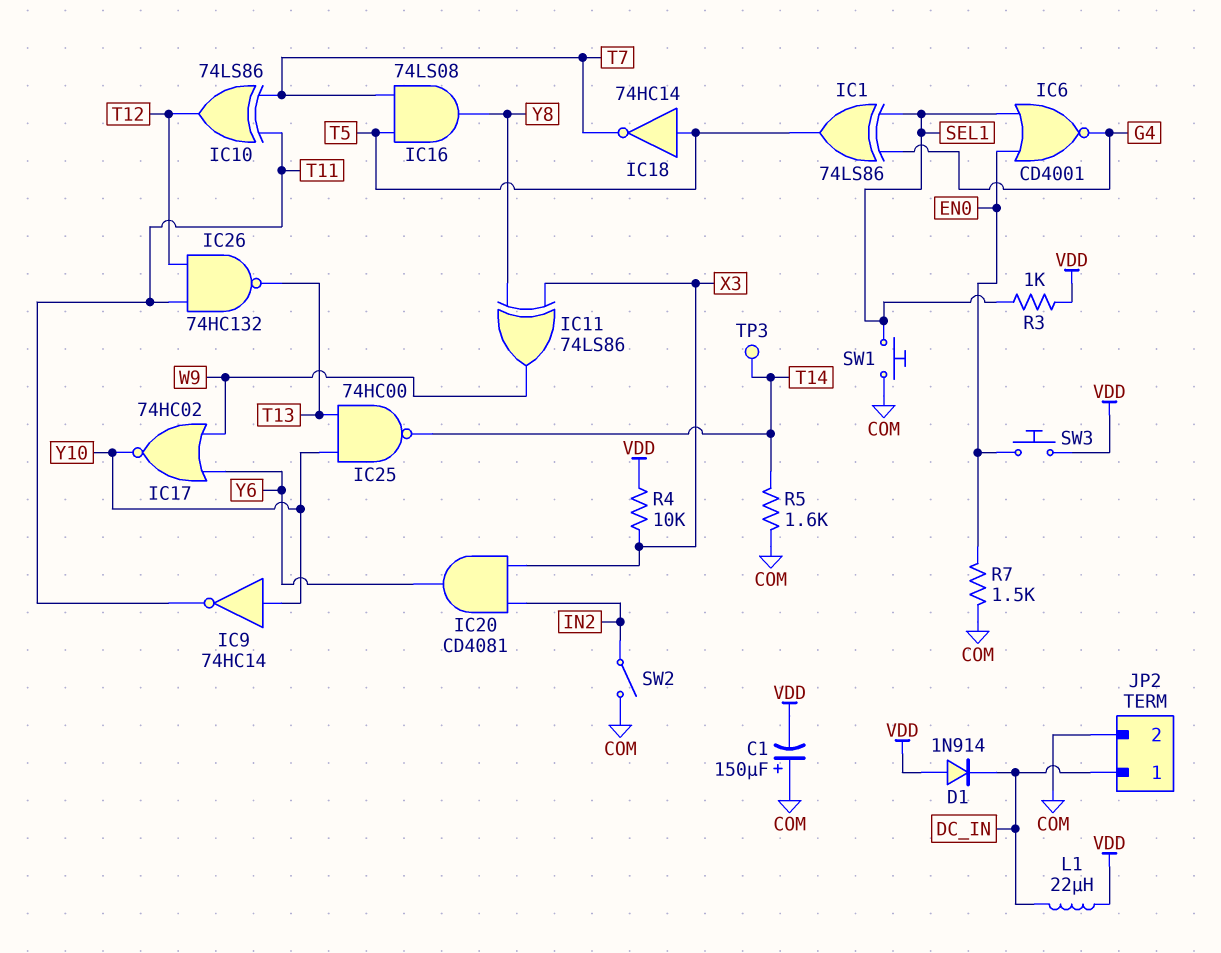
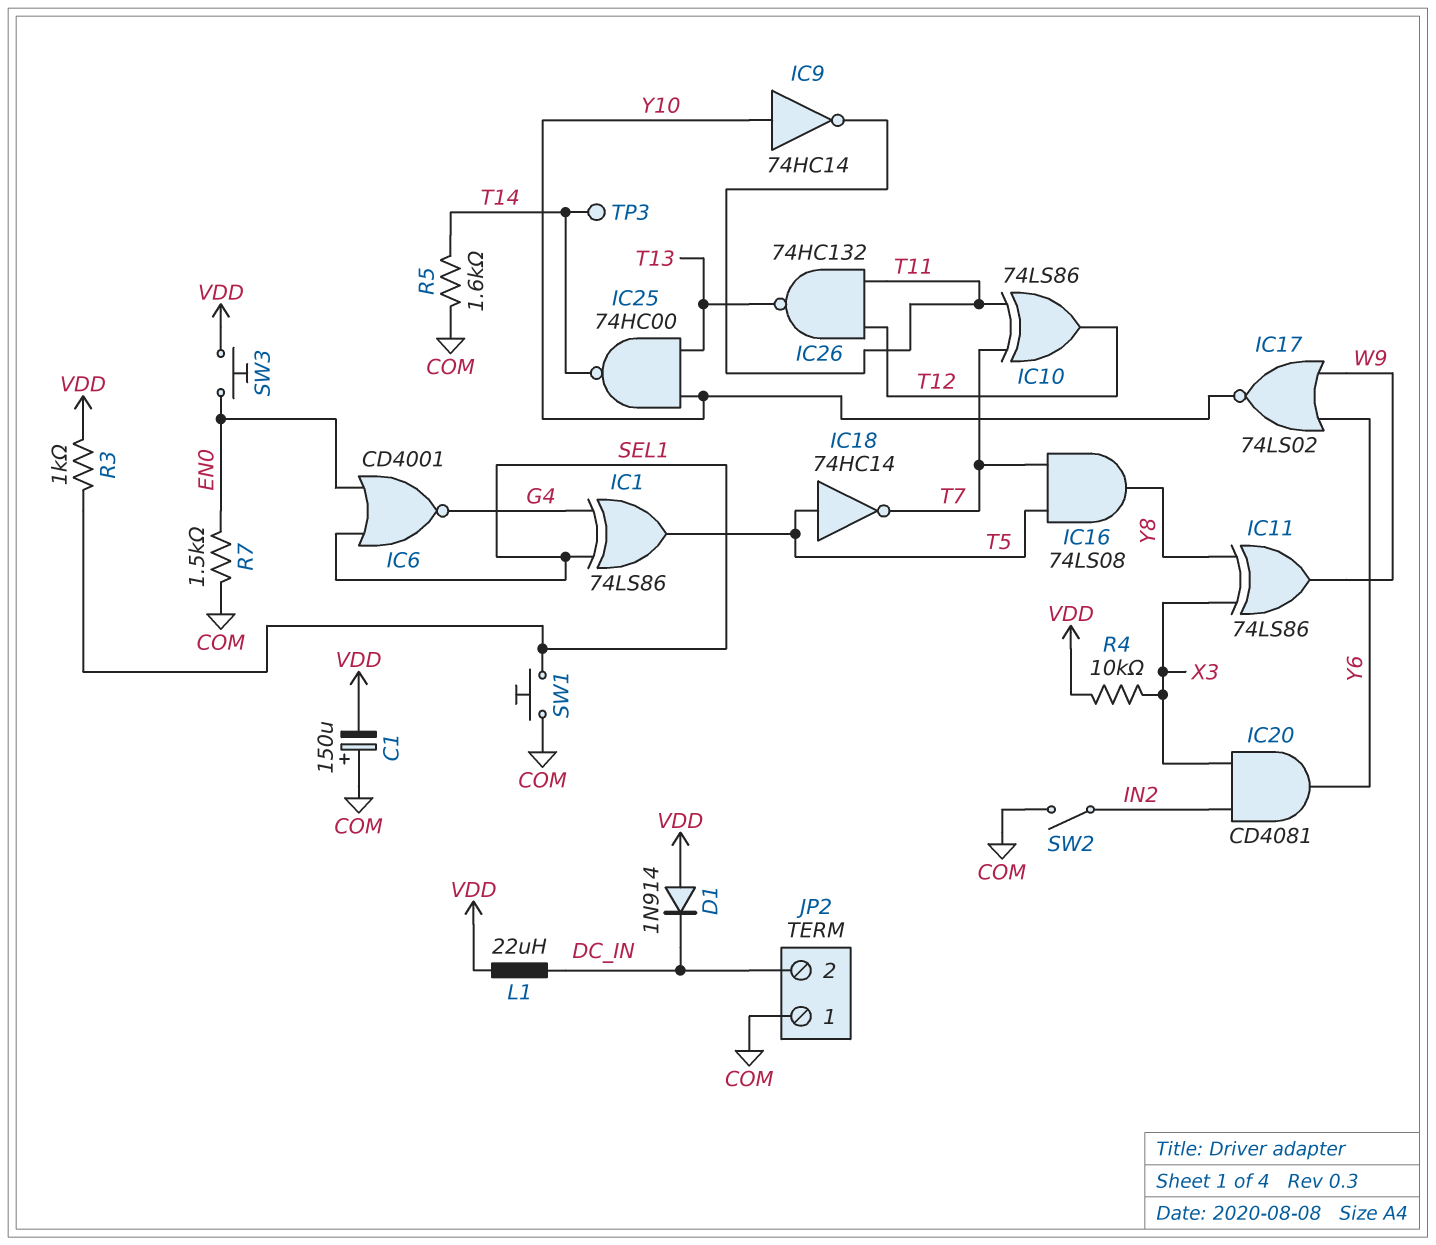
IC17: NOR 74HC02 (in W9, in Y6, out Y10) -> NOR 74LS02 (in W9, in Y6, out Y10)
JP2 pin 1: DC_IN -> COM
JP2 pin 2: COM -> DC_IN

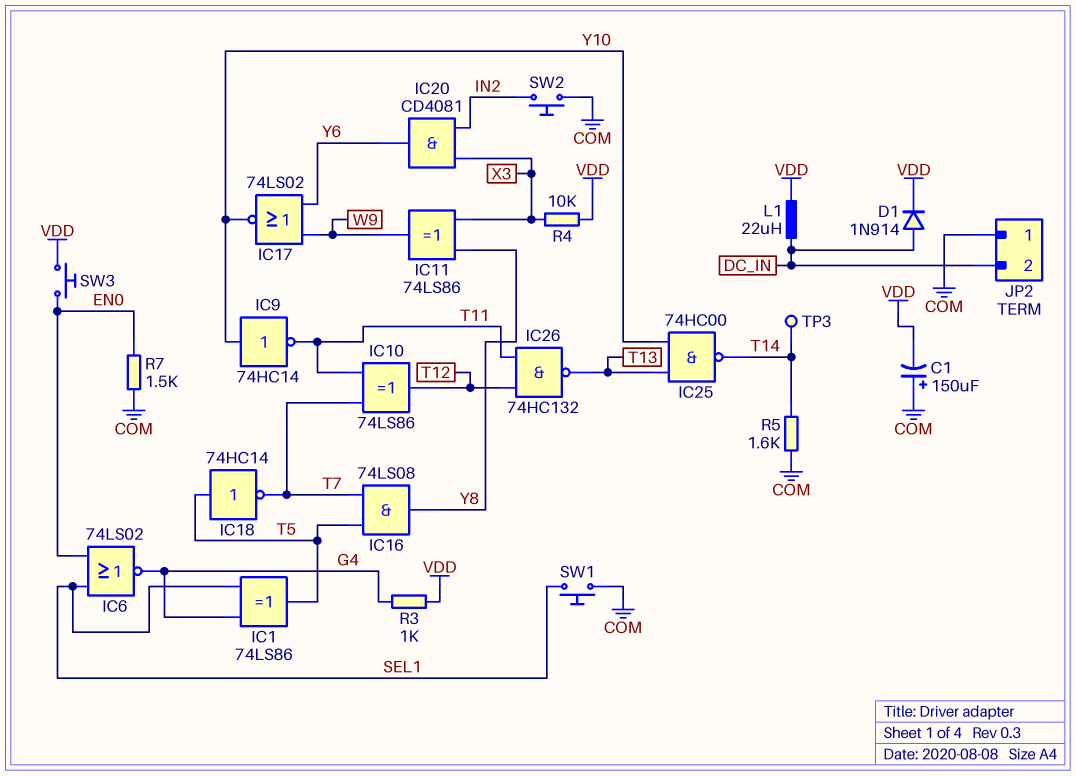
D1: diode 1N914 (A VDD, K DC_IN) -> diode 1N914 (A DC_IN, K VDD)
IC6: NOR CD4001 (in EN0, in SEL1, out G4) -> NOR 74LS02 (in EN0, in SEL1, out G4)
R3: 1k (SEL1, VDD) -> 1k (G4, VDD)
SW2: switch (COM, IN2) -> button (COM, IN2)

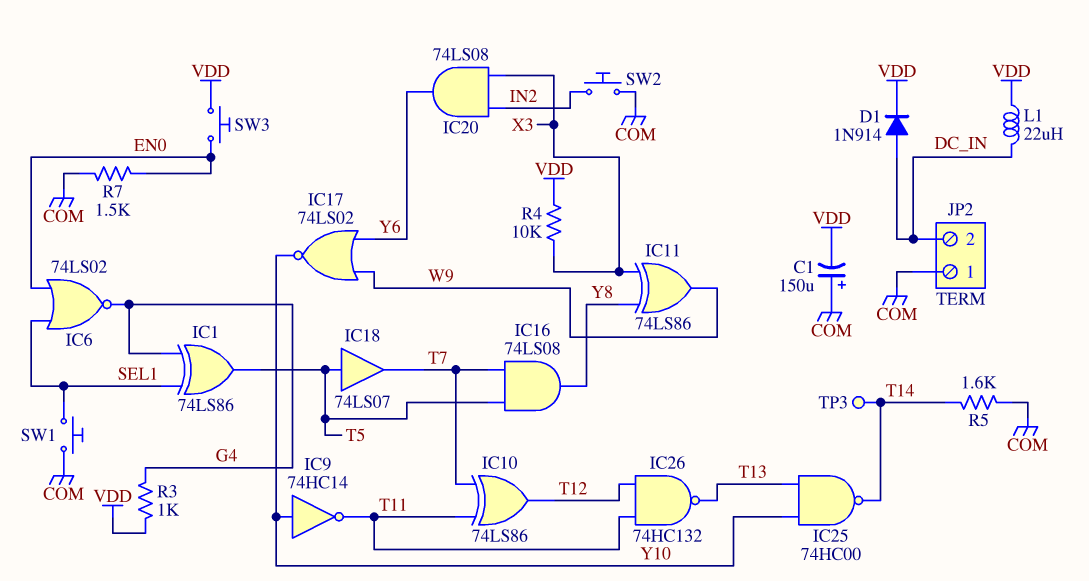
IC18: NOT 74HC14 (in T5, out T7) -> buffer 74LS07 (in T5, out T7)
IC20: AND CD4081 (in IN2, in X3, out Y6) -> AND 74LS08 (in IN2, in X3, out Y6)

